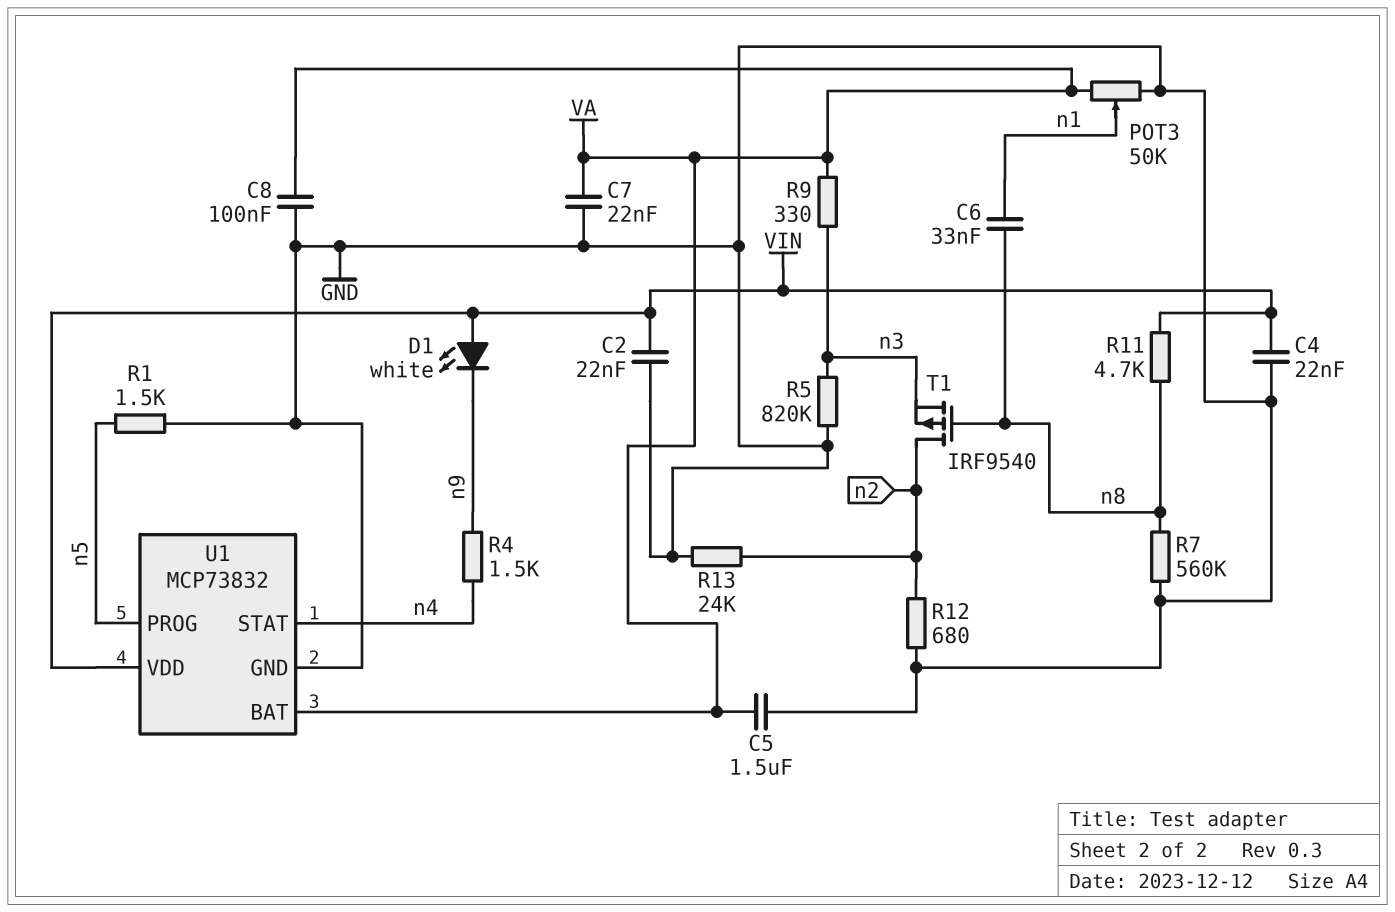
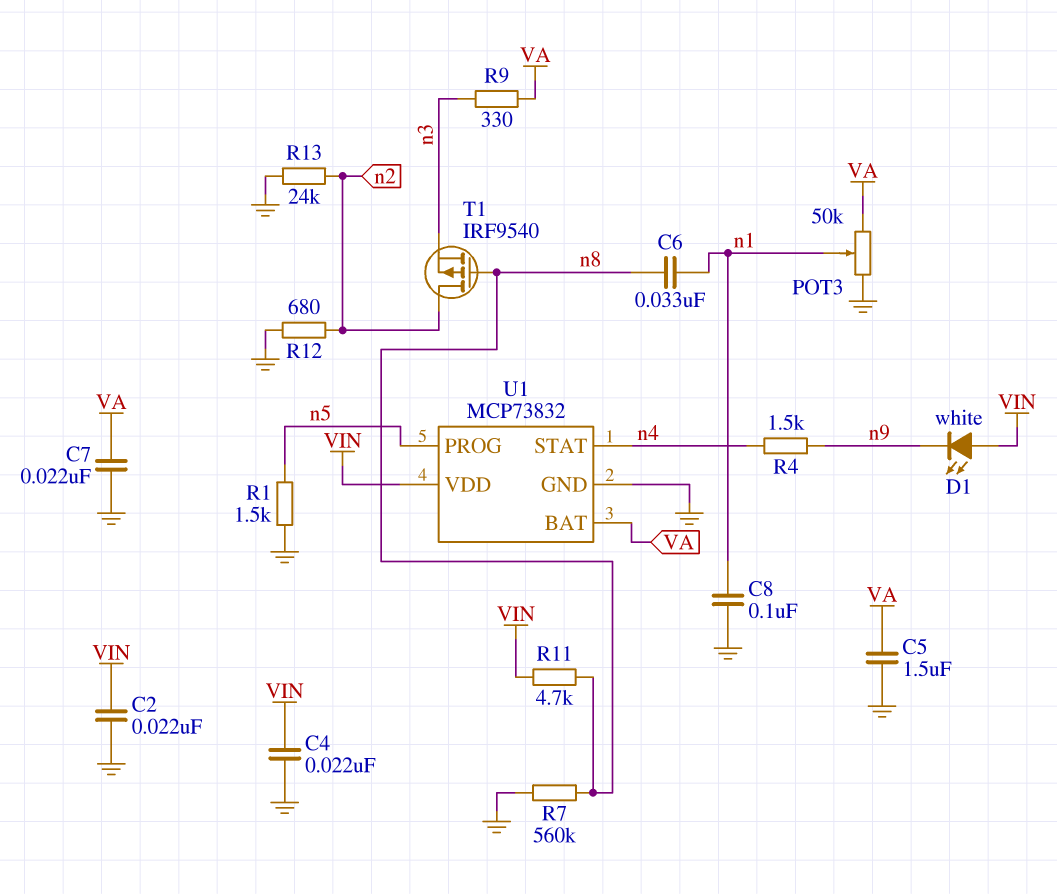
C8: 100nF (GND, VA) -> 100nF (GND, n1)
R5: 820k (GND, n3) -> none

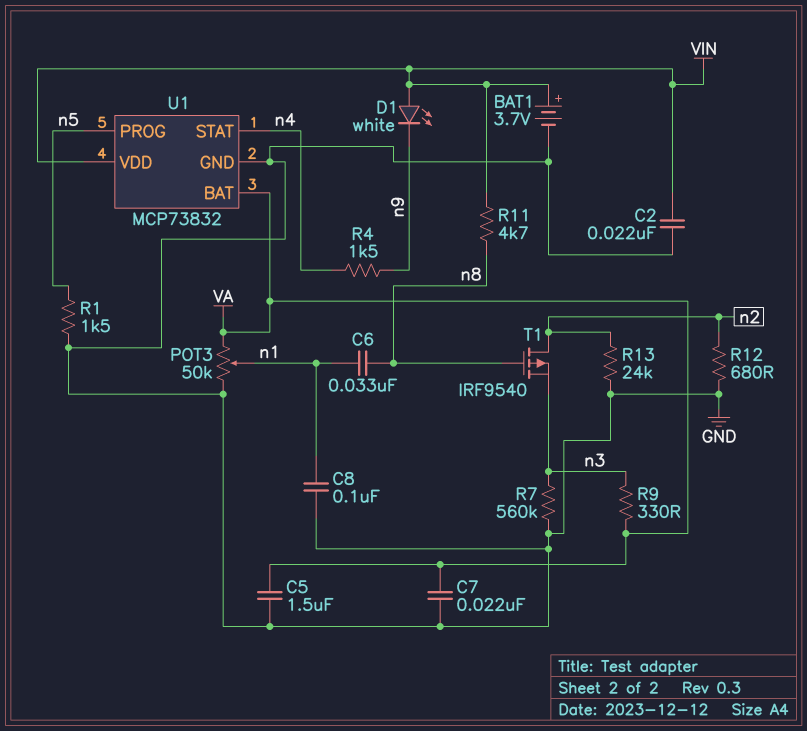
BAT1: none -> 3.7V (plus VIN, minus GND)
C4: 22nF (GND, VIN) -> none
R7: 560k (GND, n8) -> 560k (GND, n3)

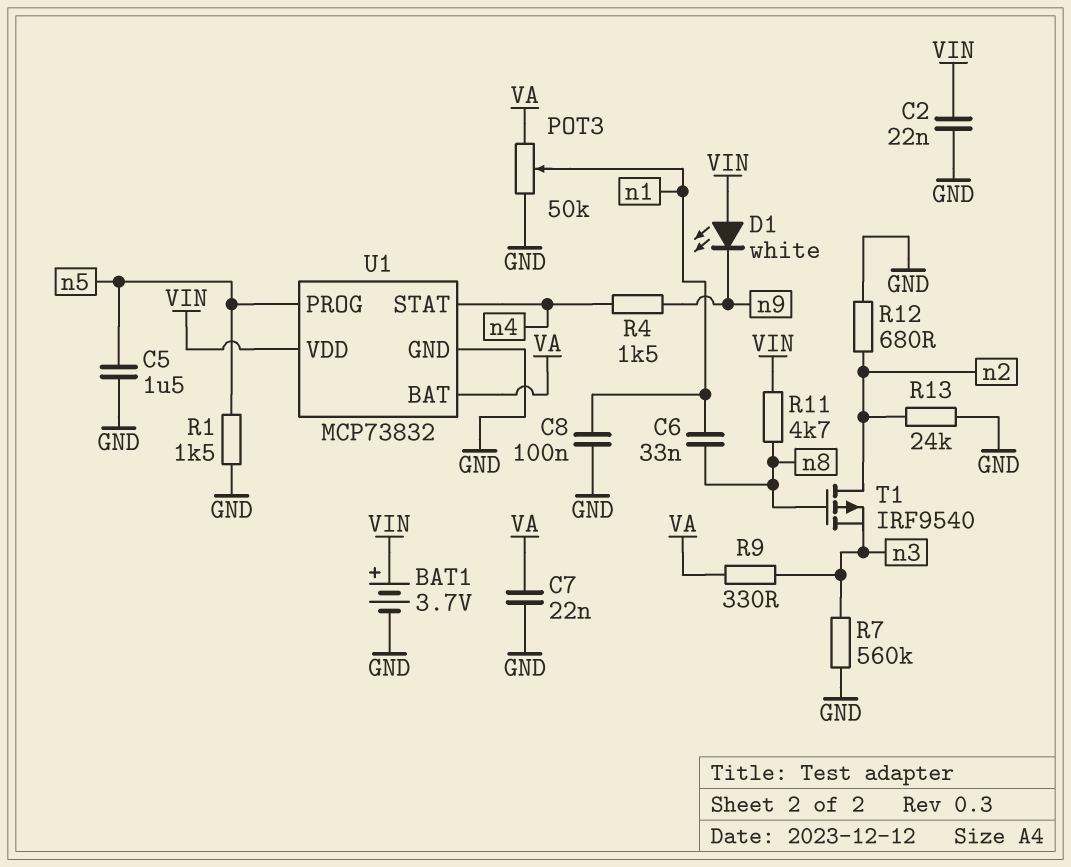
C5: 1.5uF (GND, VA) -> 1.5uF (GND, n5)

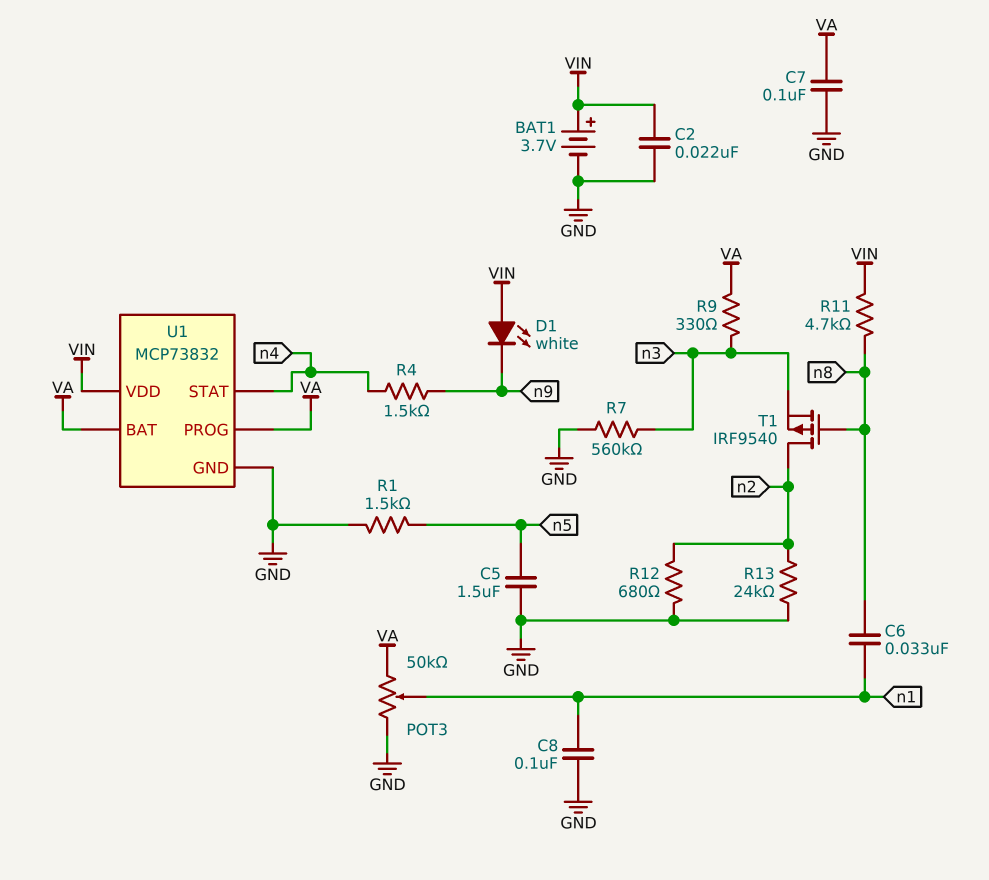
C7: 22nF (GND, VA) -> 100nF (GND, VA)
U1 pin PROG: n5 -> VA

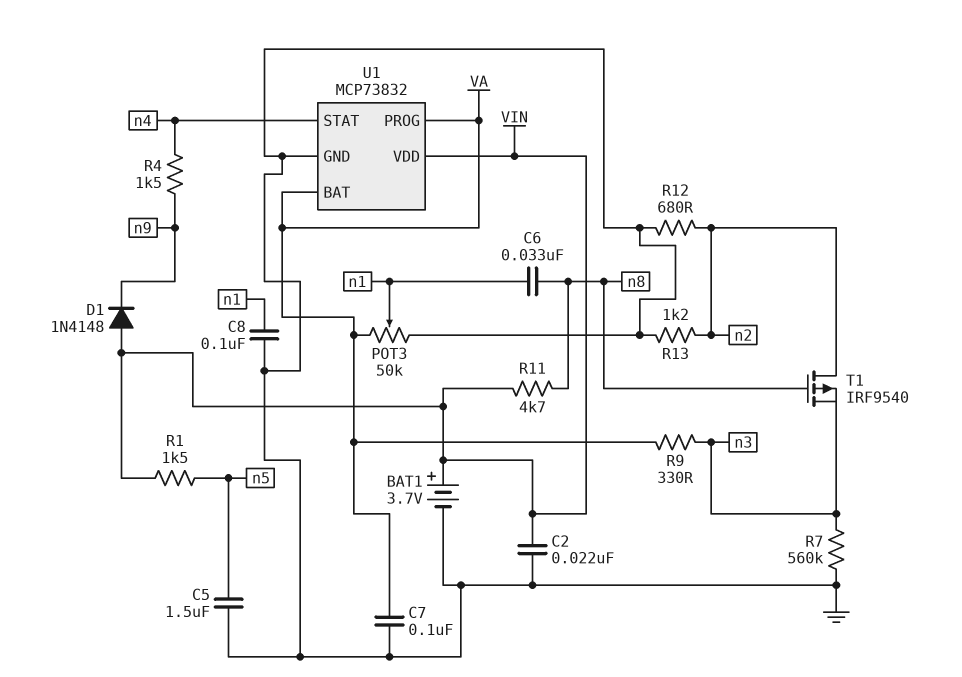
D1: LED white (A VIN, K n9) -> diode 1N4148 (A VIN, K n9)
R1: 1.5k (GND, n5) -> 1.5k (VIN, n5)
R13: 24k (GND, n2) -> 1.2k (GND, n2)

